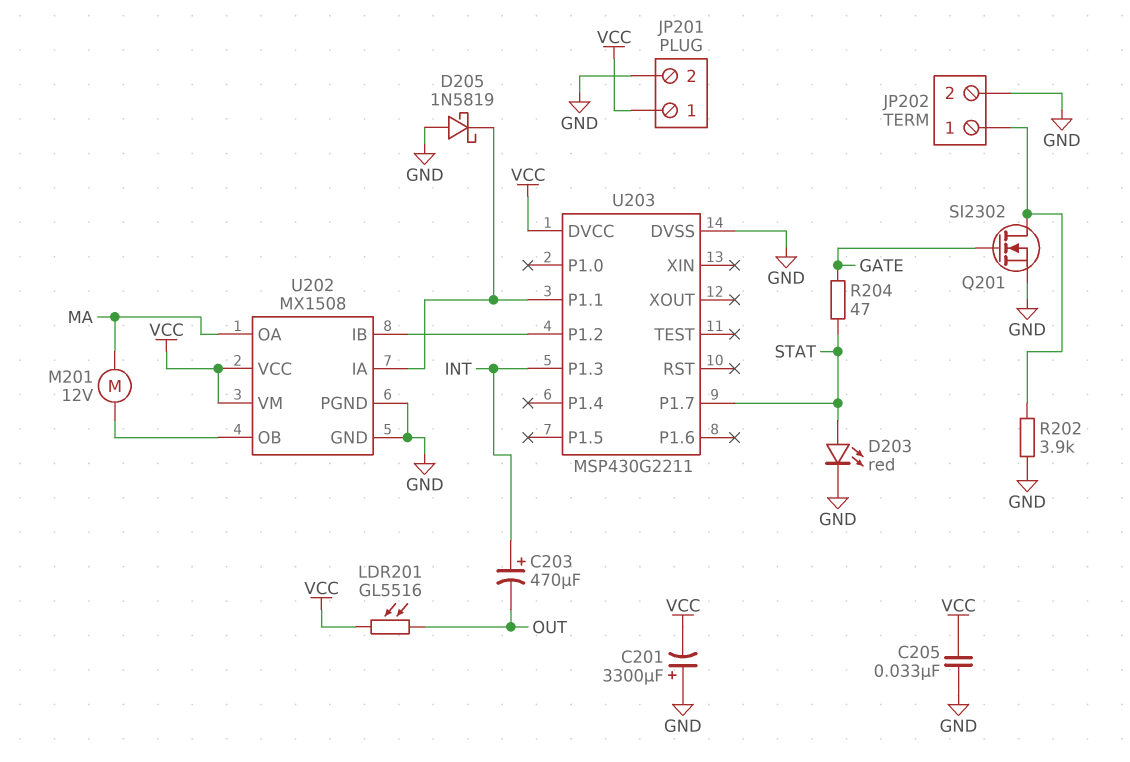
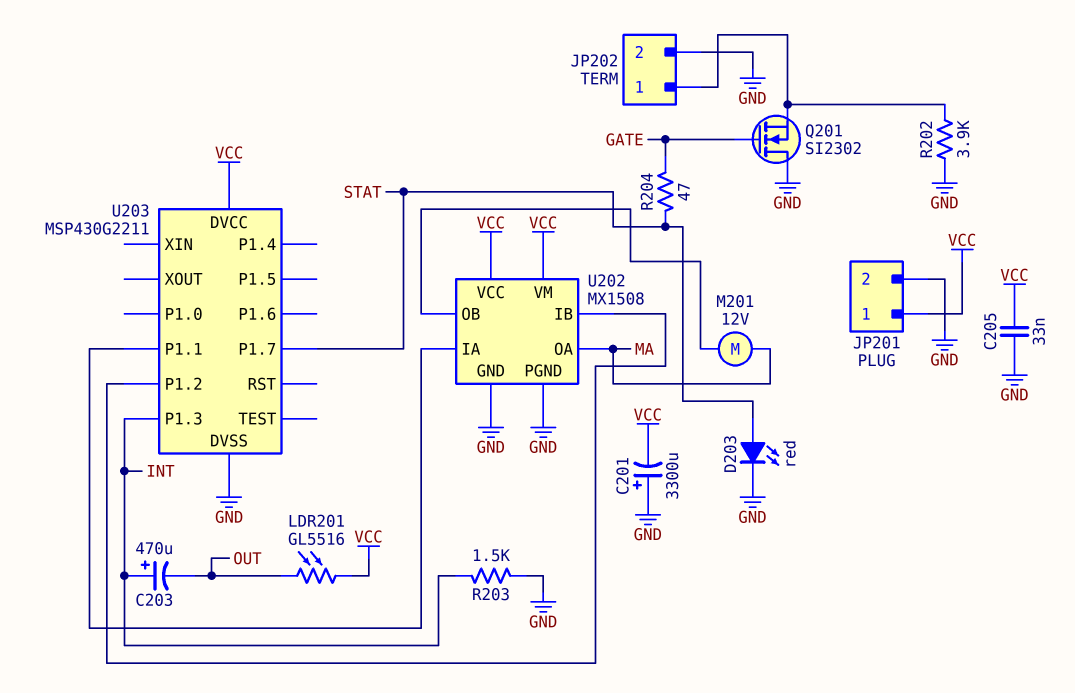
D205: schottky 1N5819 (A GND, K U202/IA) -> none
Q201: NMOS SI2302 (G GATE, D JP202/1, S GND) -> NMOS SI2302 (G GATE, D GND, S JP202/1)
R203: none -> 1.5k (GND, INT)

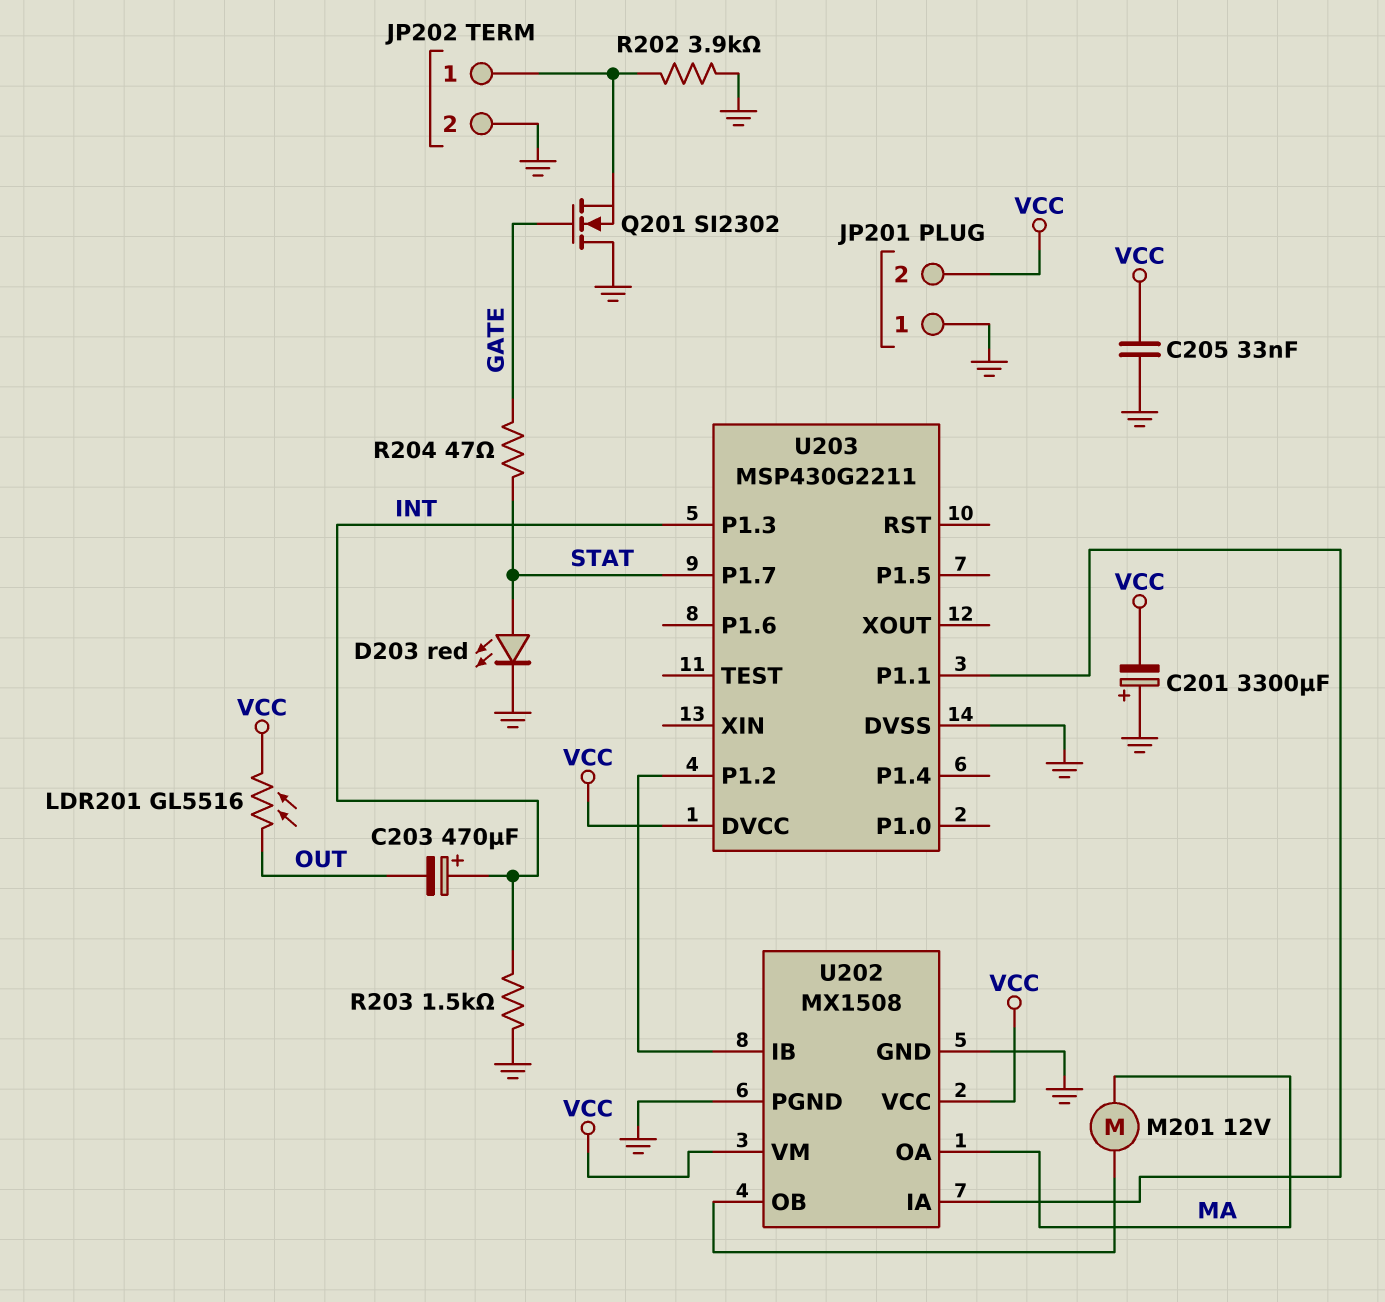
JP201 pin 1: VCC -> GND
JP201 pin 2: GND -> VCC

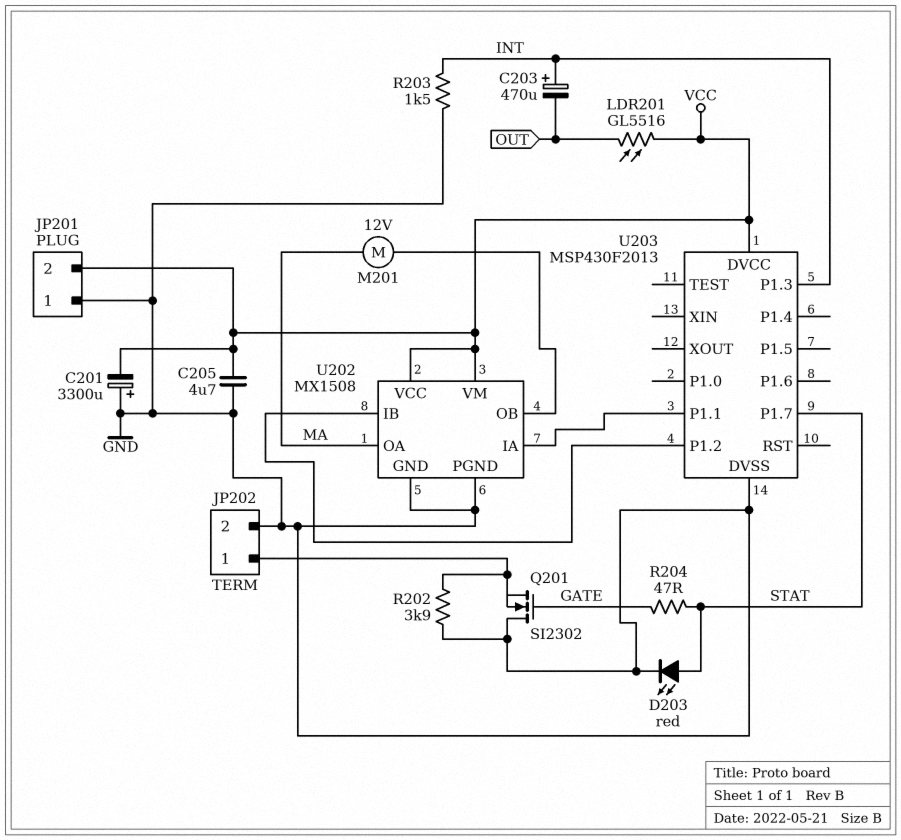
C205: 33nF (GND, VCC) -> 4.7uF (GND, VCC)
U203: MSP430G2211 -> MSP430F2013

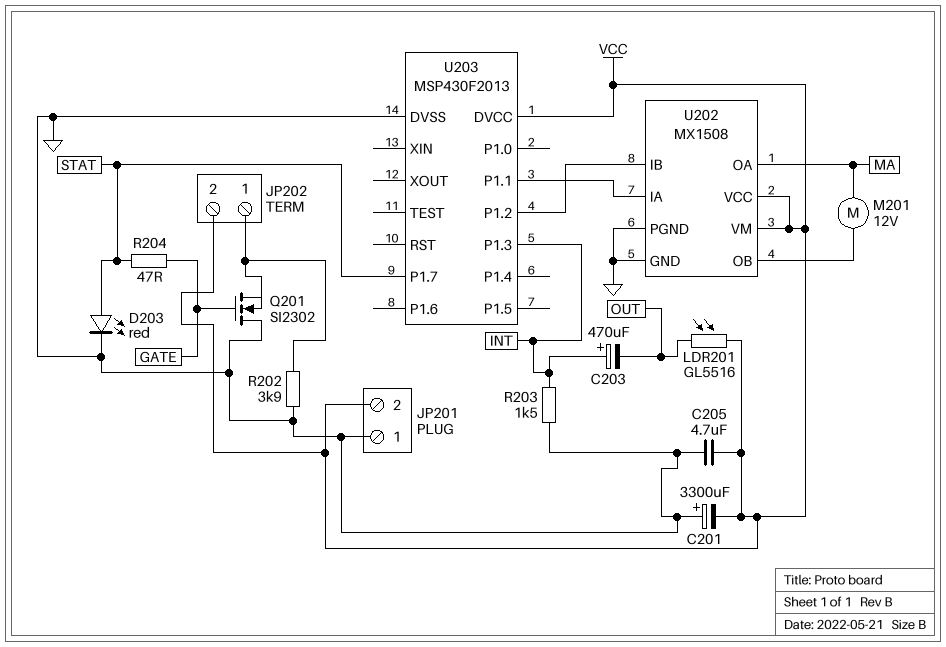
JP202 pin 2: GND -> VCC

